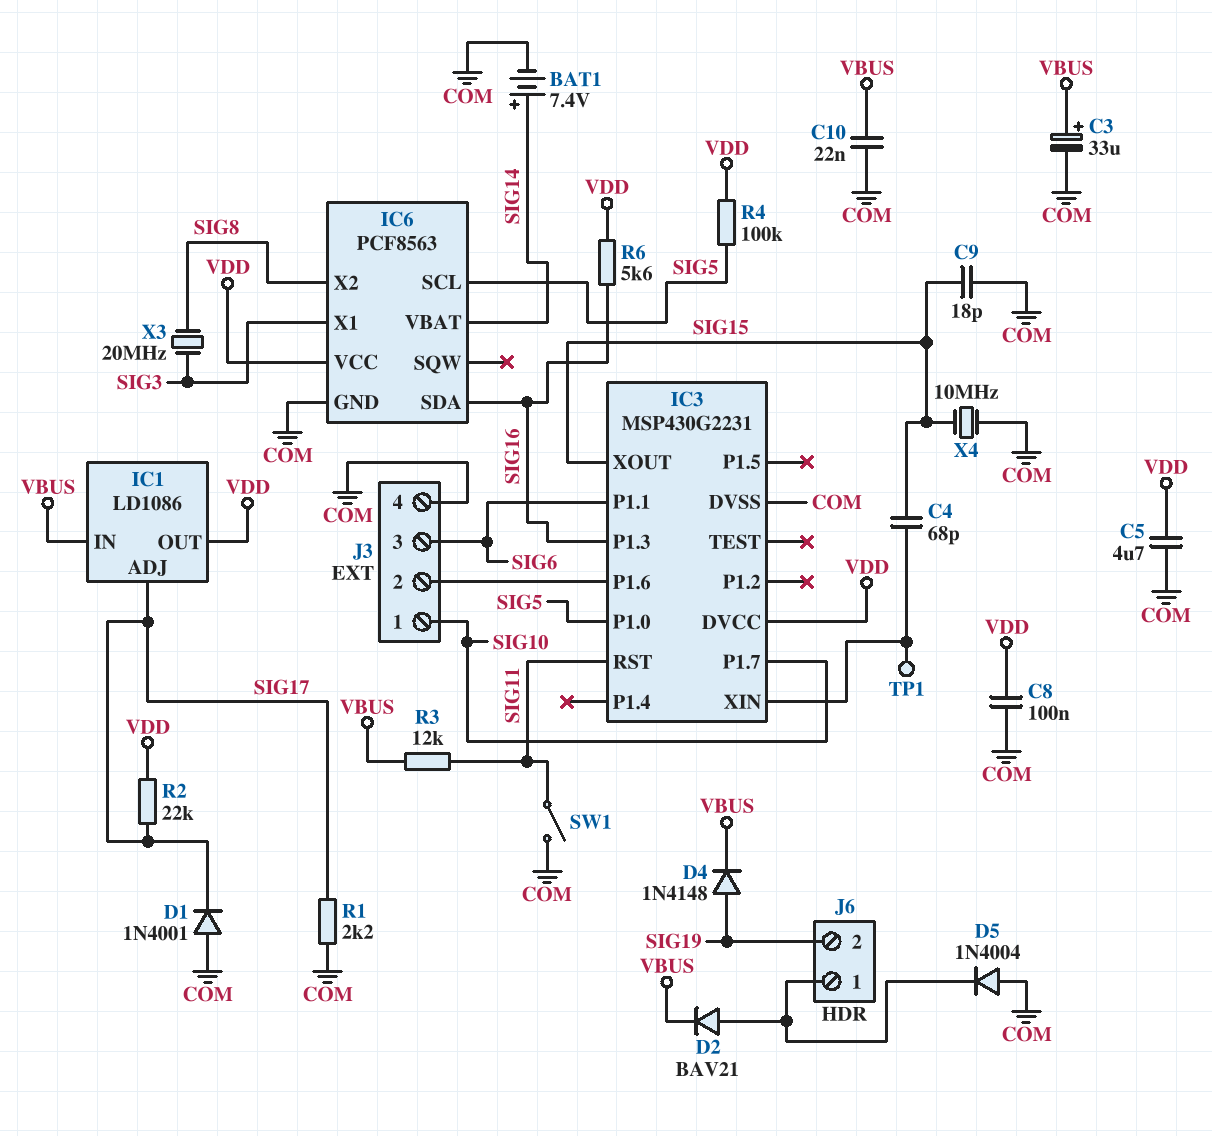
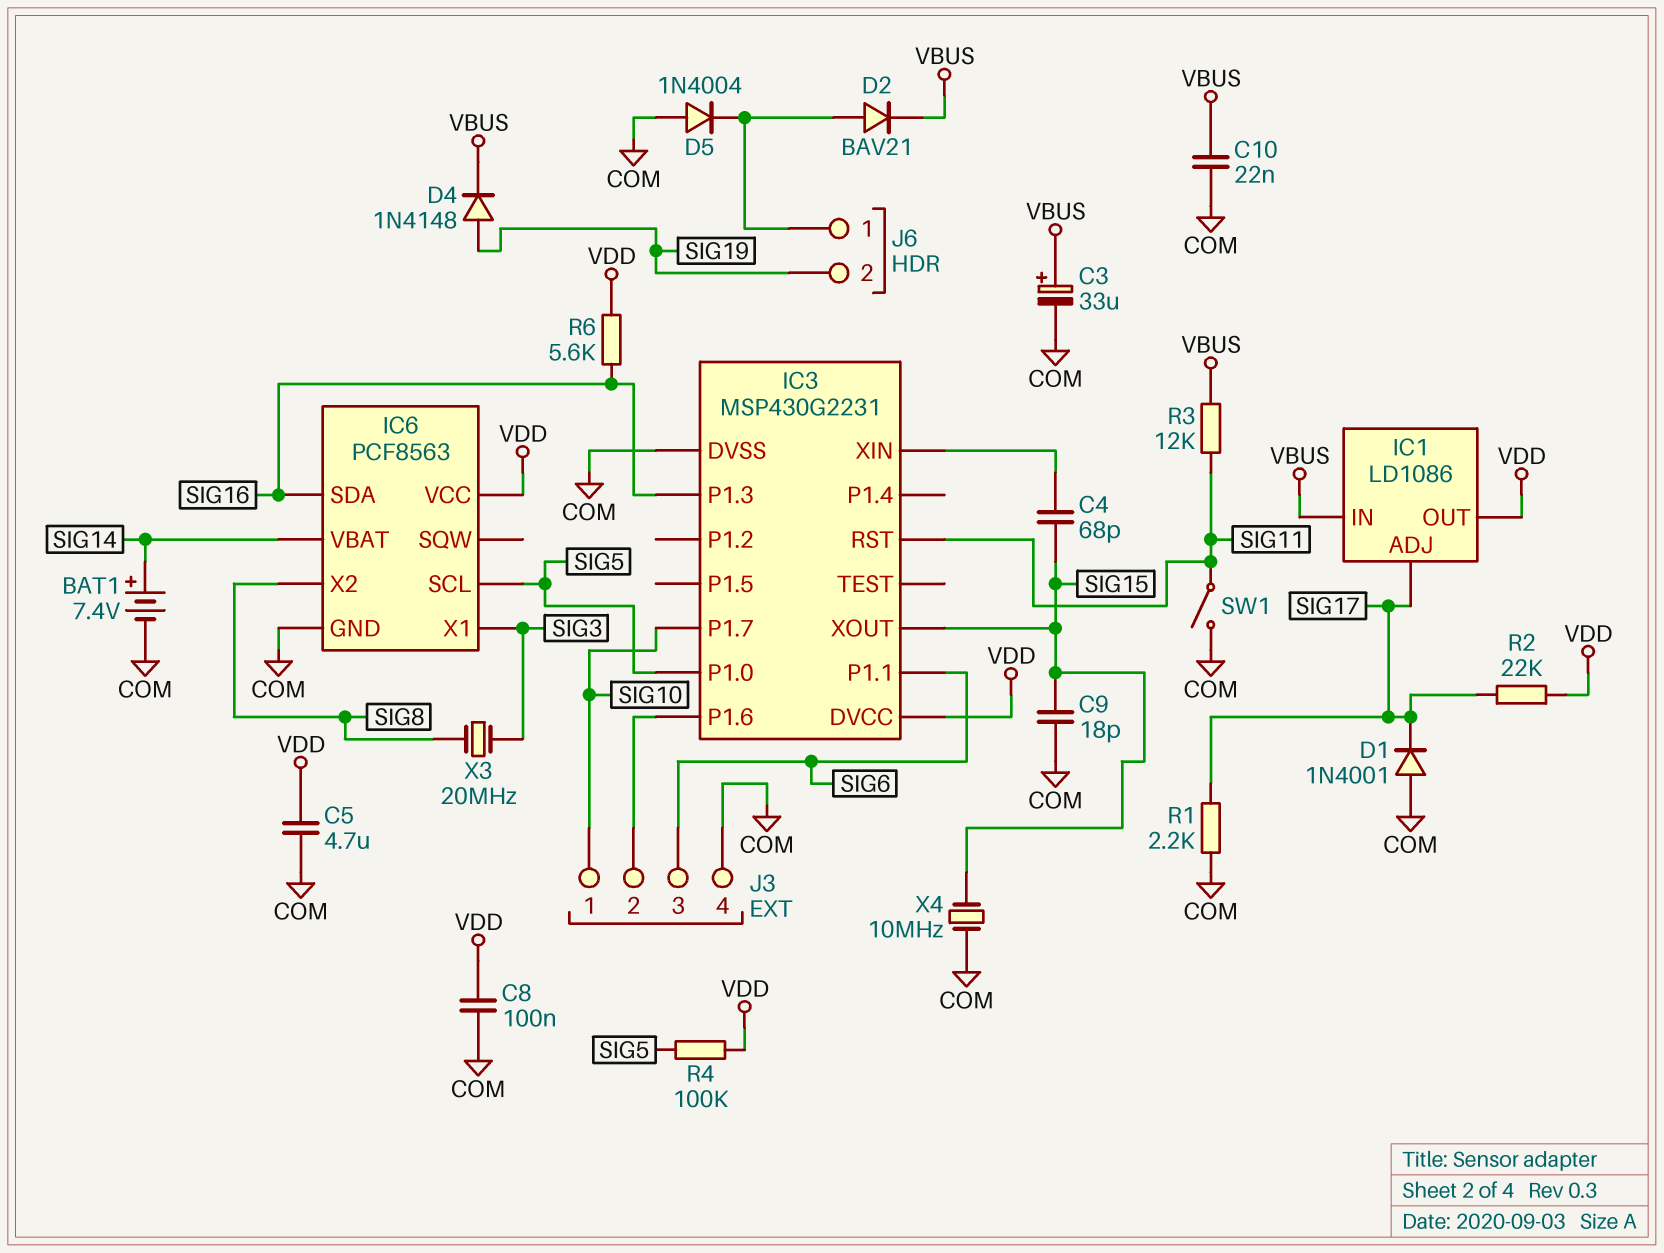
TP1: test point (IC3/XIN) -> none

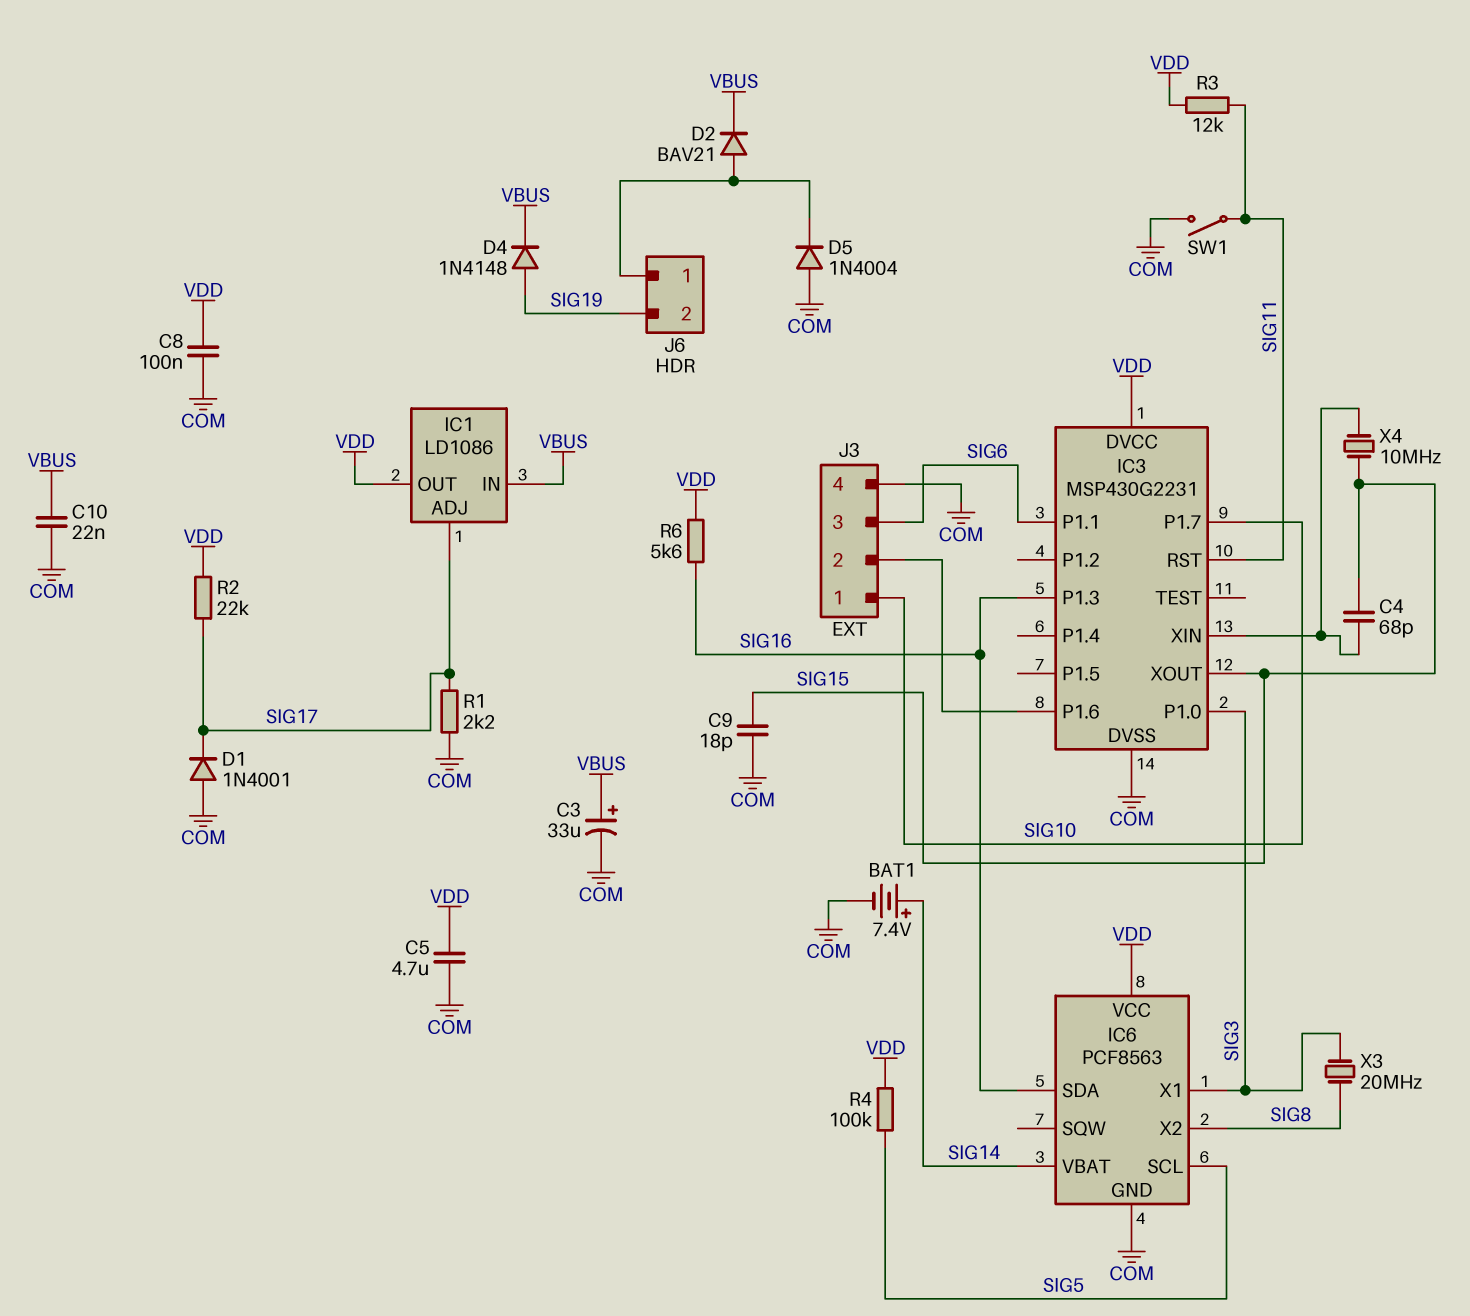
IC3 pin P1.0: SIG5 -> SIG3
R3: 12k (SIG11, VBUS) -> 12k (SIG11, VDD)
X4: 10MHz (COM, SIG15) -> 10MHz (IC3/XIN, SIG15)

